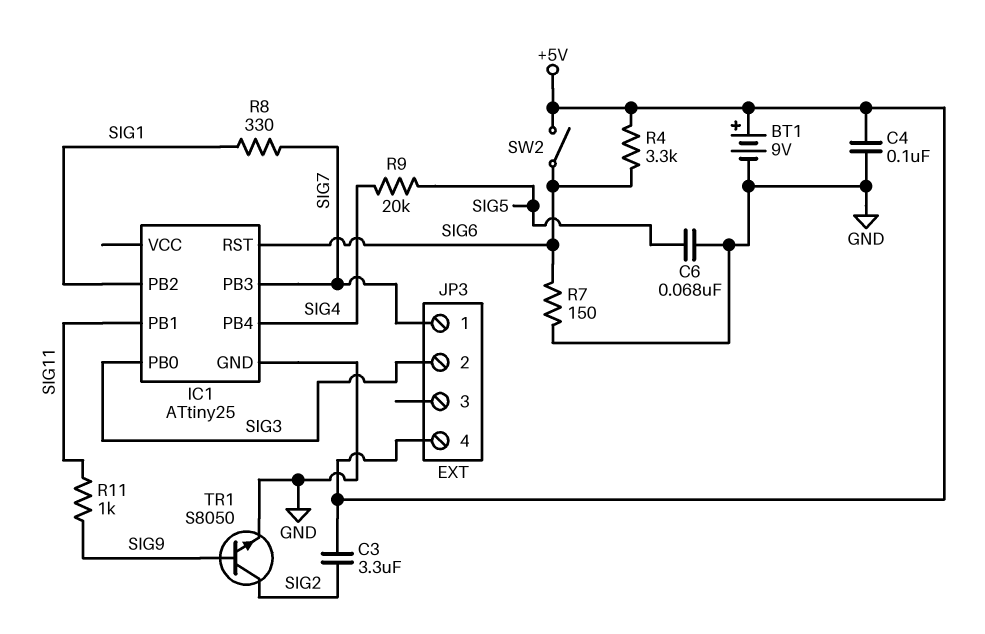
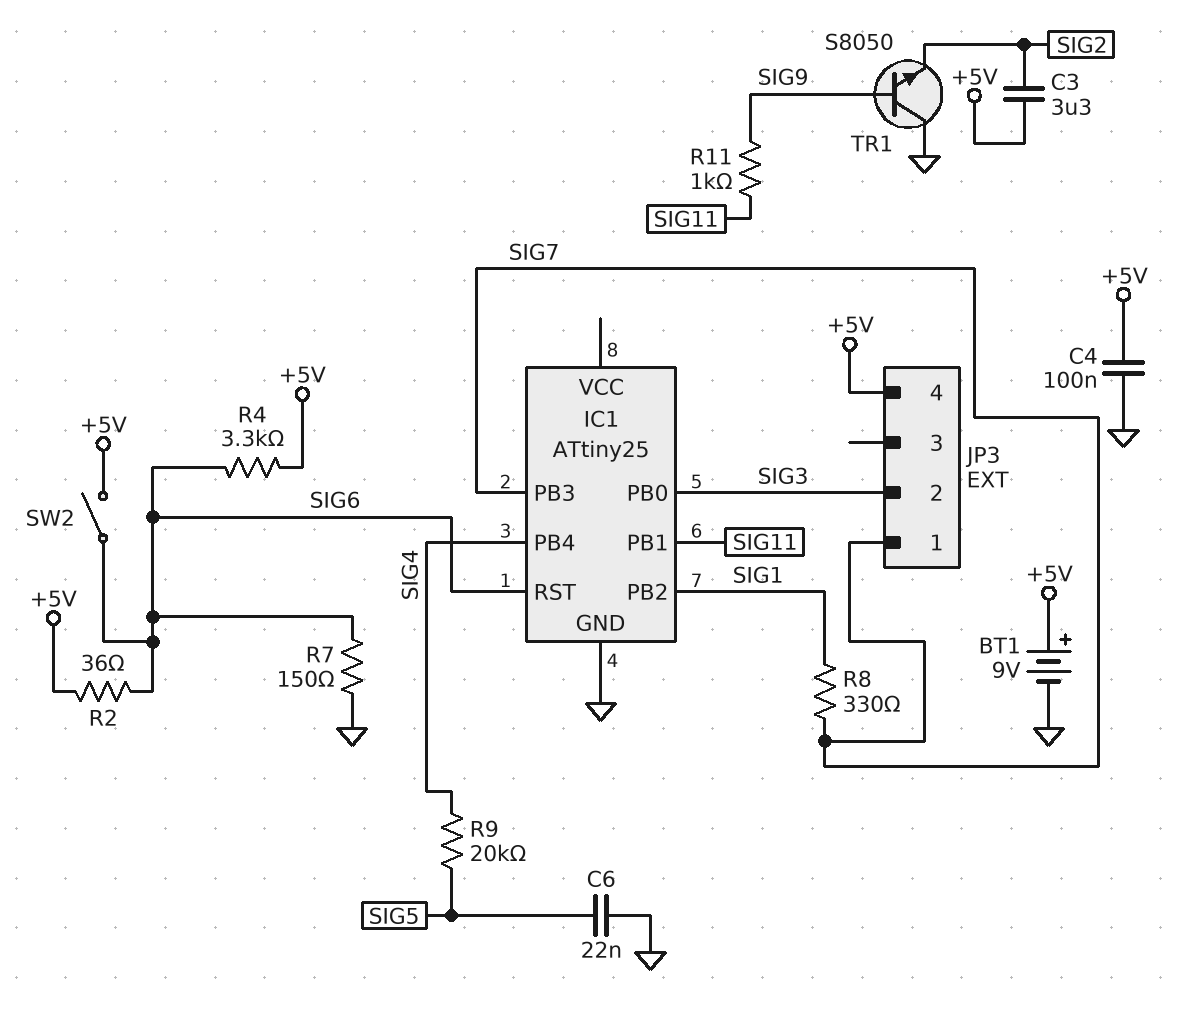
C6: 68nF (GND, SIG5) -> 22nF (GND, SIG5)
R2: none -> 36 (+5V, SIG6)
TR1: NPN S8050 (B SIG9, C SIG2, E GND) -> NPN S8050 (B SIG9, C GND, E SIG2)

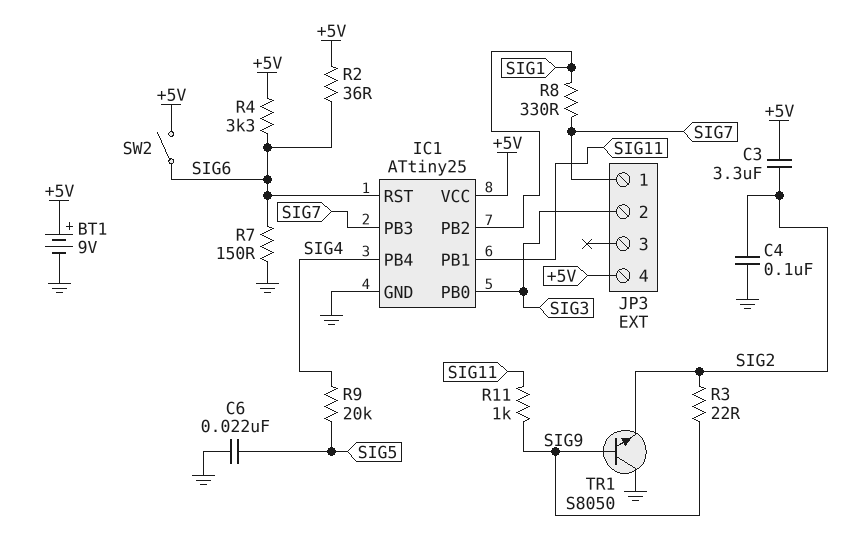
C4: 100nF (+5V, GND) -> 100nF (GND, SIG2)
IC1 pin VCC: none -> +5V
R3: none -> 22 (SIG2, SIG9)

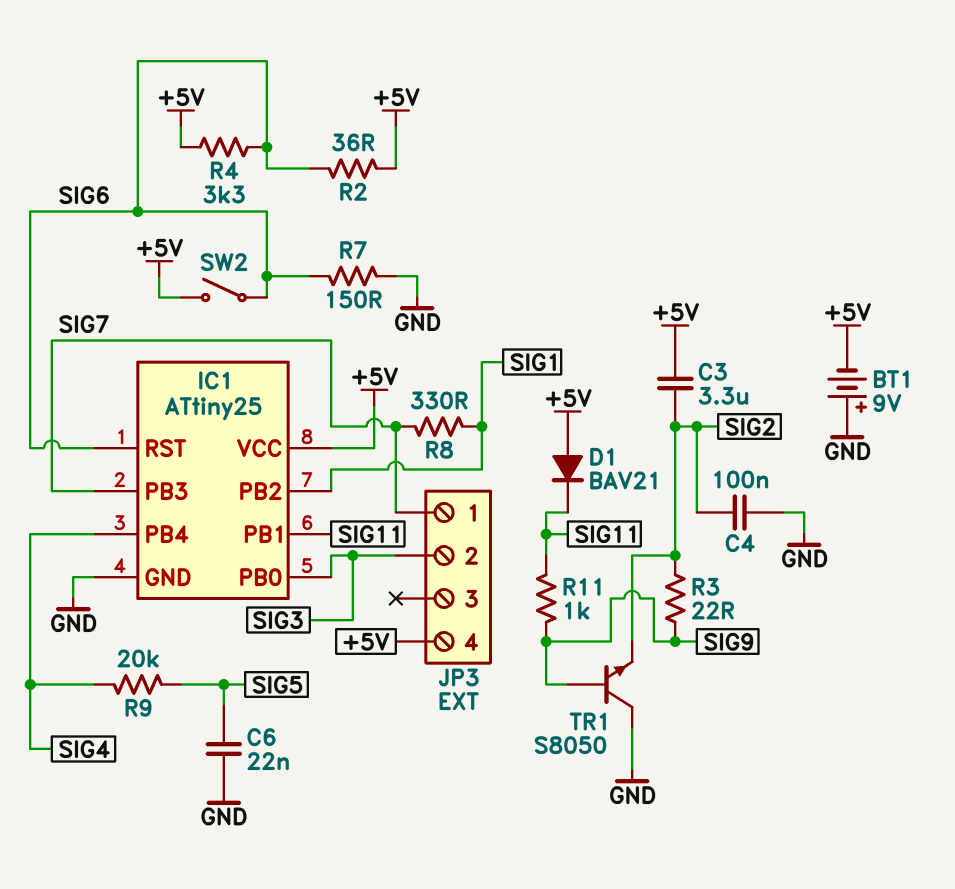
BT1: 9V (plus +5V, minus GND) -> 9V (plus GND, minus +5V)
D1: none -> diode BAV21 (A +5V, K SIG11)

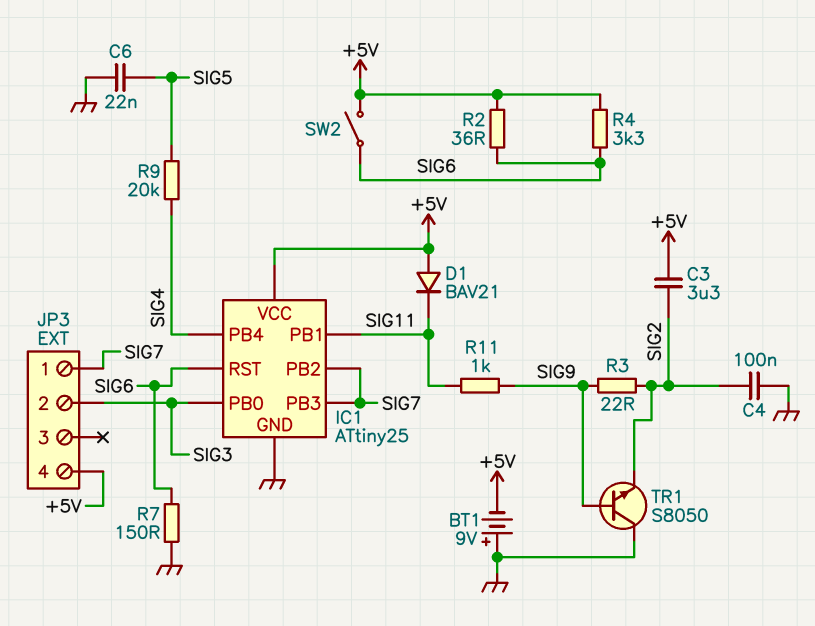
IC1 pin PB2: SIG1 -> SIG7
R8: 330 (SIG1, SIG7) -> none

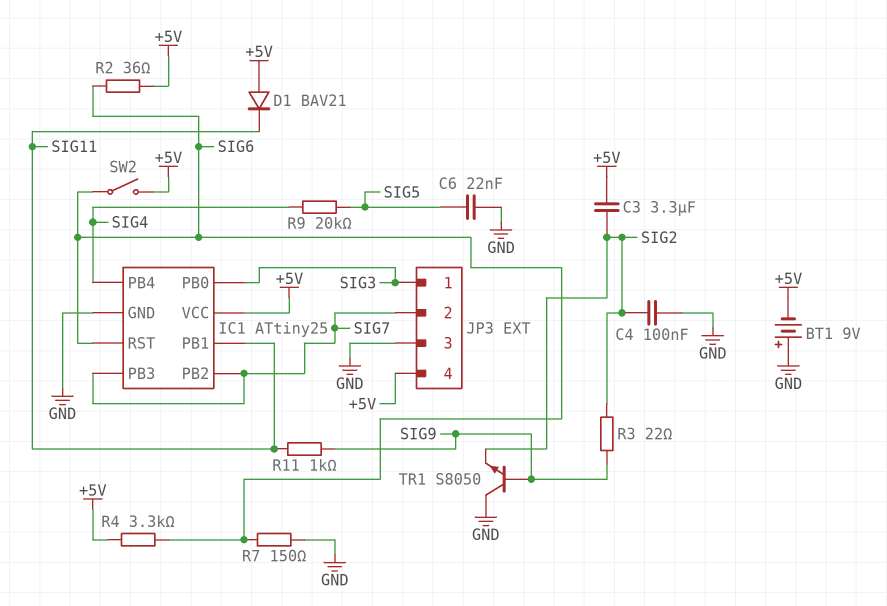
JP3 pin 1: SIG7 -> SIG3
JP3 pin 2: SIG3 -> SIG7
JP3 pin 3: none -> GND

